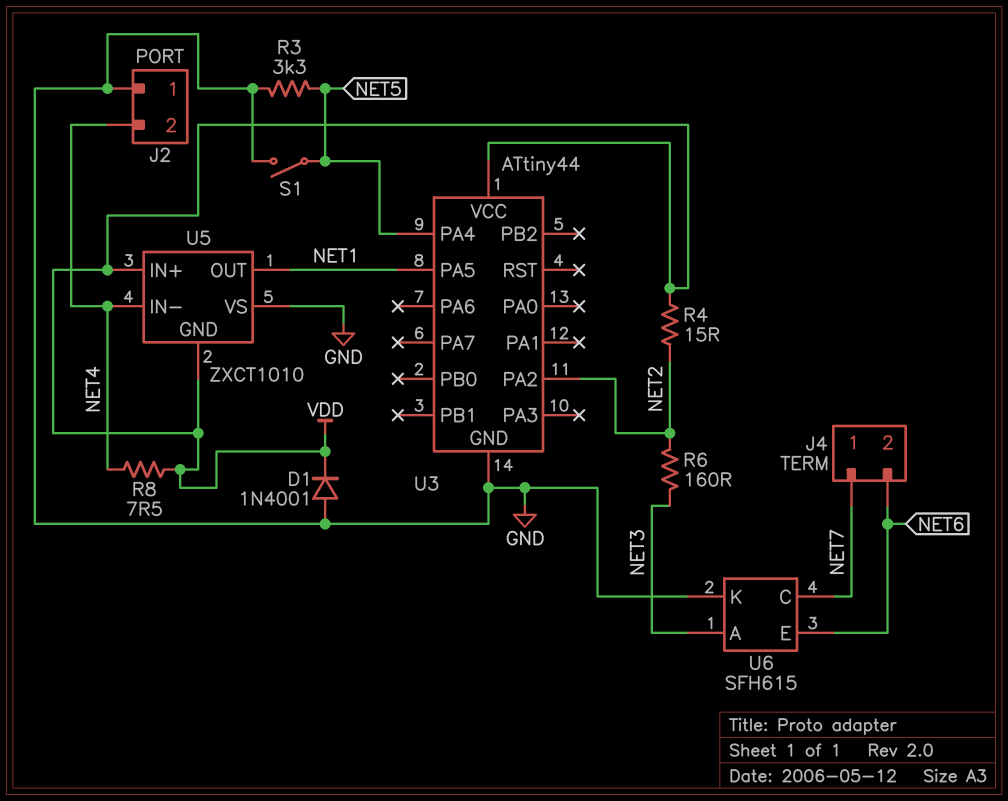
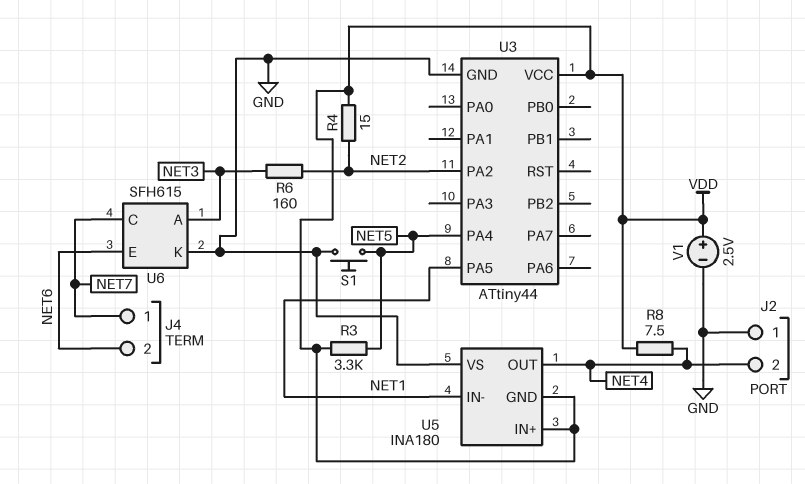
D1: diode 1N4001 (A GND, K VDD) -> none
R3: 3.3k (GND, NET5) -> 3.3k (NET5, VDD)
S1: switch (GND, NET5) -> button (GND, NET5)
U5: ZXCT1010 -> INA180
U5 pin IN-: NET4 -> NET1
U5 pin OUT: NET1 -> NET4
V1: none -> 2.5V (plus VDD, minus GND)

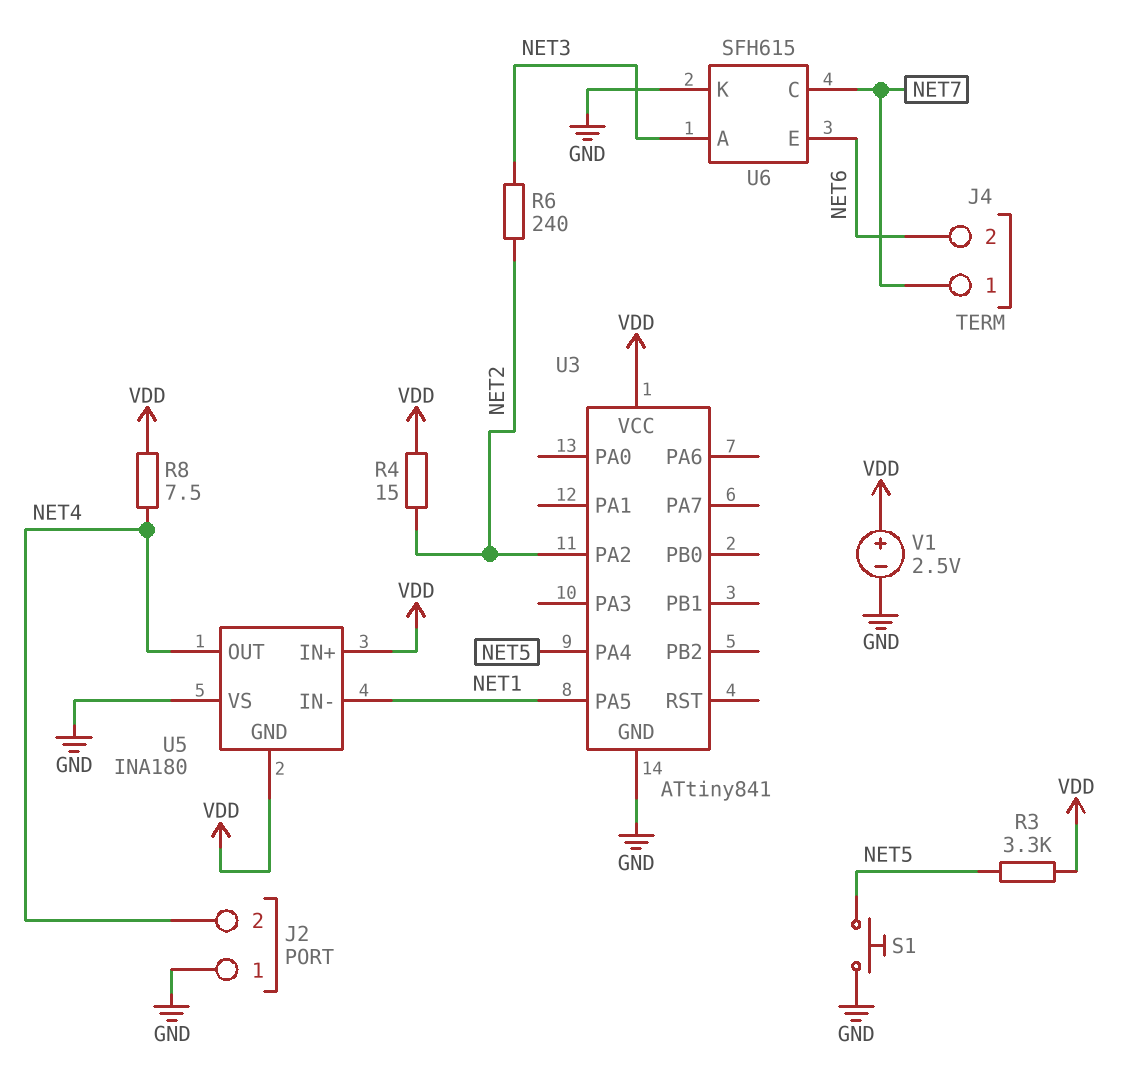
R6: 160 (NET2, NET3) -> 240 (NET2, NET3)
U3: ATtiny44 -> ATtiny841

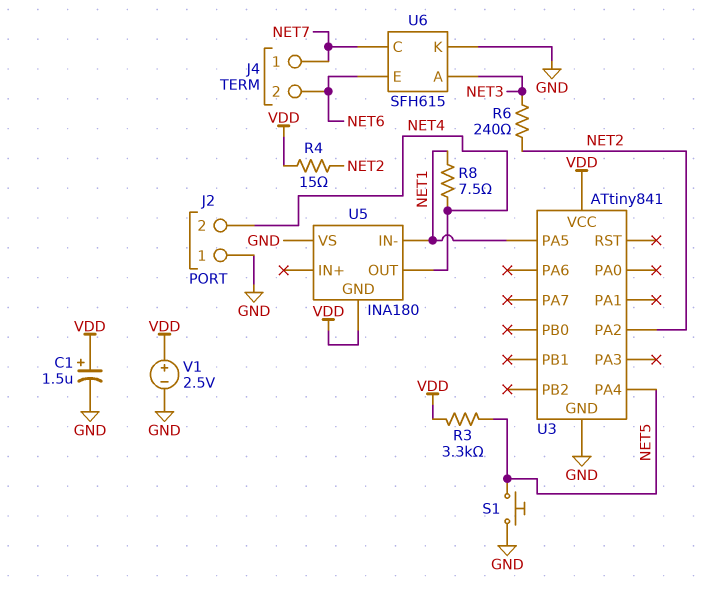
C1: none -> 1.5uF (plus VDD, minus GND)
R8: 7.5 (NET4, VDD) -> 7.5 (NET1, NET4)
U5 pin IN+: VDD -> none

